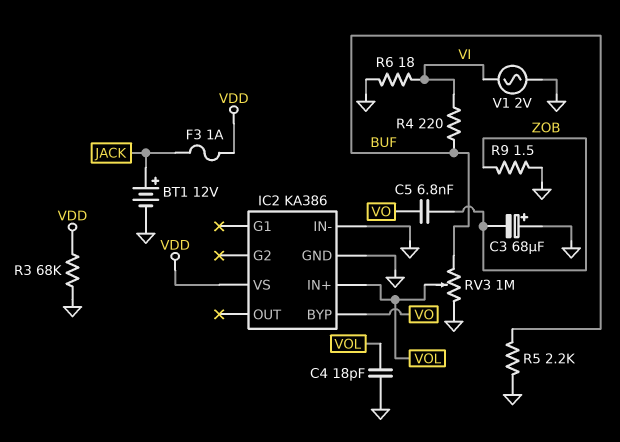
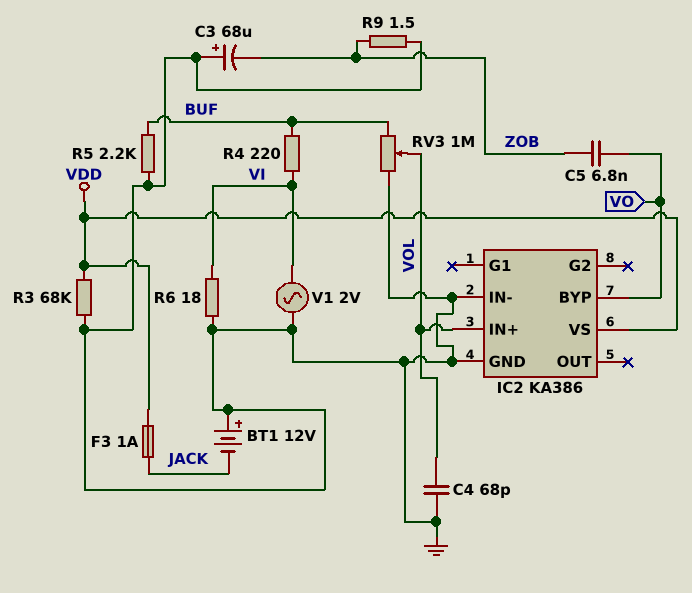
BT1: 12V (plus JACK, minus GND) -> 12V (plus GND, minus JACK)
C4: 18pF (GND, VOL) -> 68pF (GND, VOL)

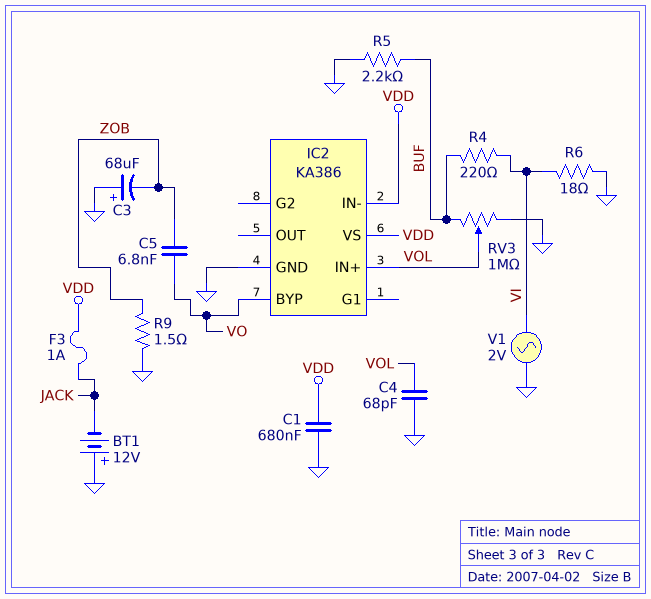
C1: none -> 680nF (GND, VDD)
IC2 pin IN-: GND -> VDD
R3: 68k (GND, VDD) -> none

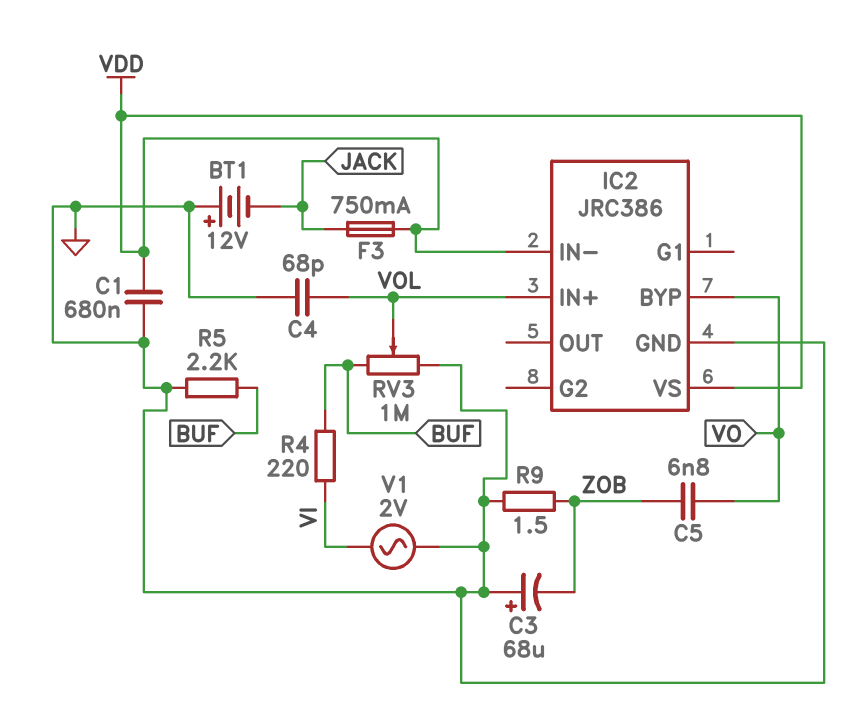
F3: 1A (JACK, VDD) -> 750mA (JACK, VDD)
IC2: KA386 -> JRC386
R6: 18 (GND, VI) -> none

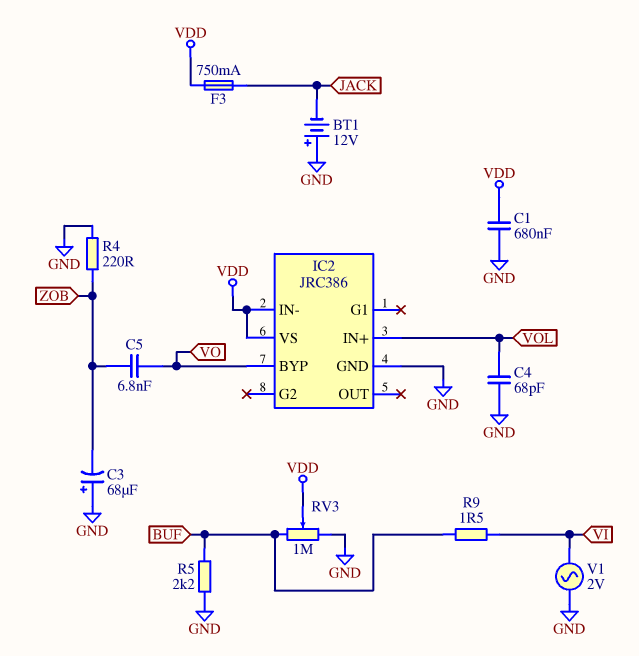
R4: 220 (BUF, VI) -> 220 (GND, ZOB)
R9: 1.5 (GND, ZOB) -> 1.5 (BUF, VI)
RV3: 1M (BUF, GND, wiper VOL) -> 1M (BUF, GND, wiper VDD)

